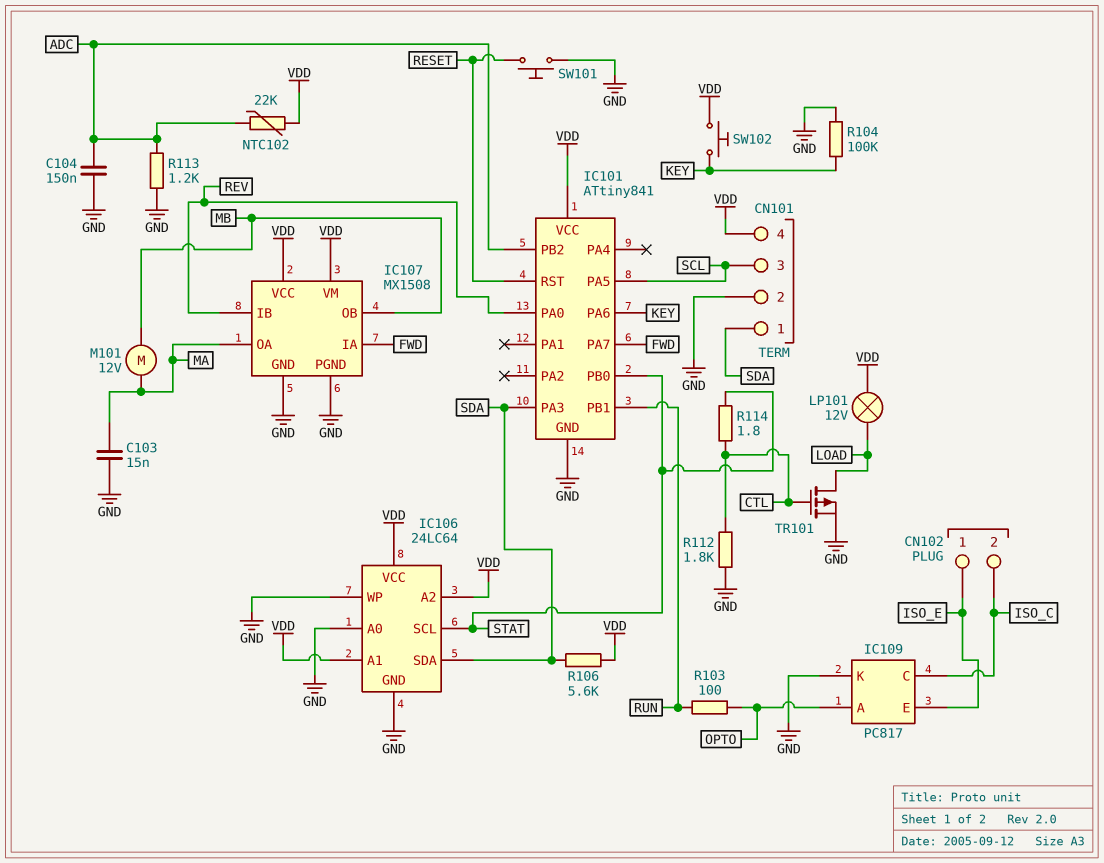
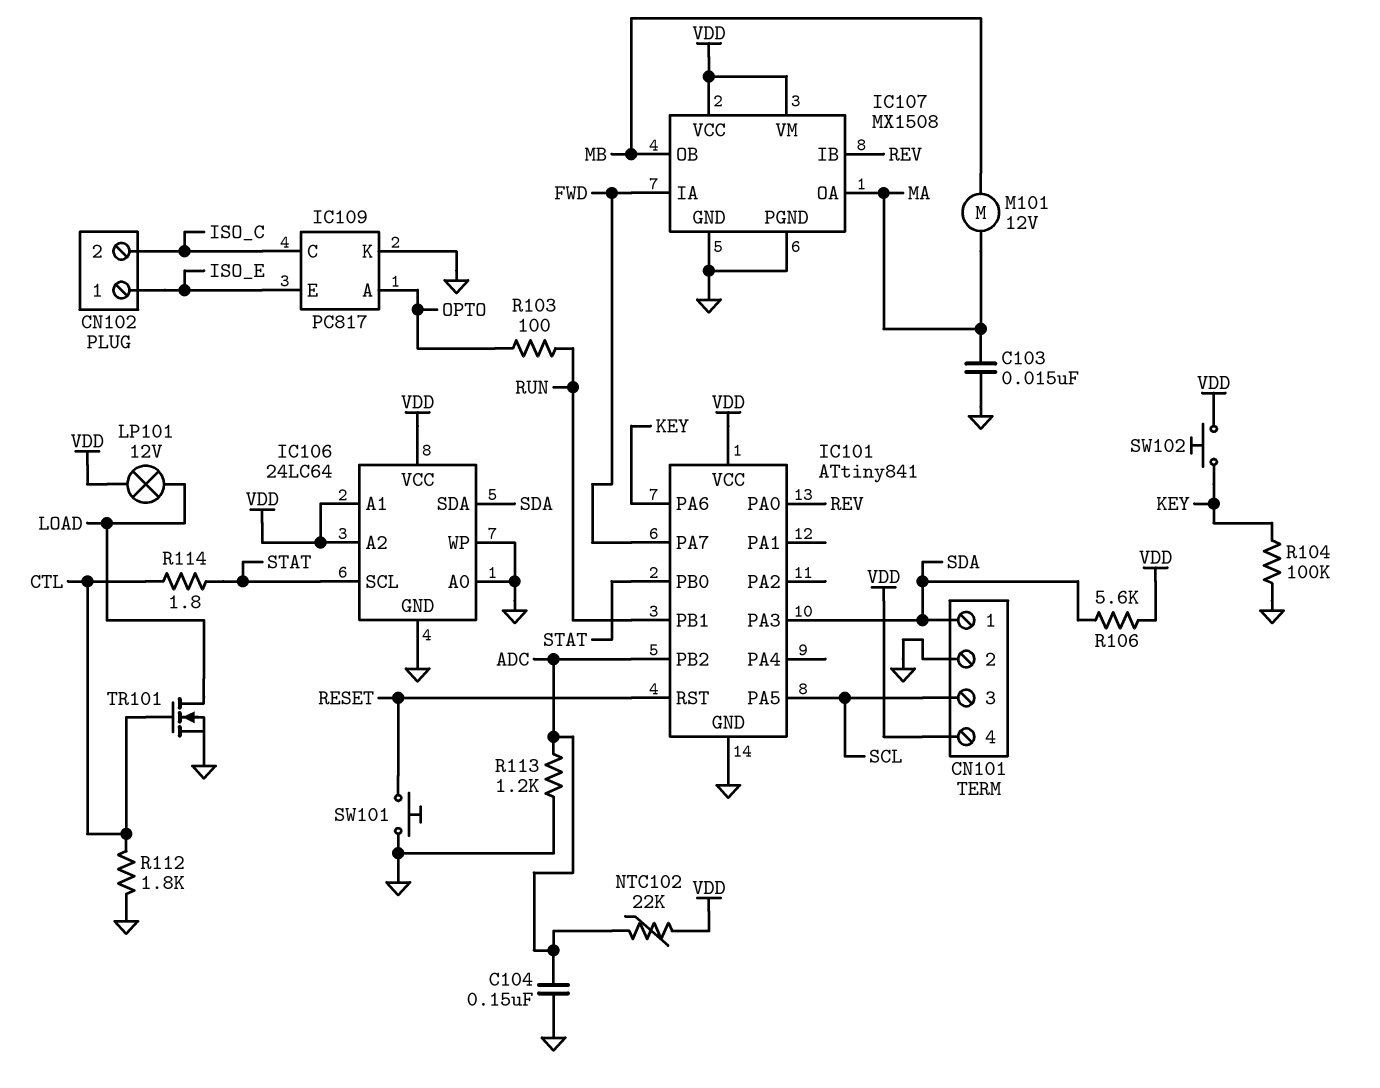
TR101: PMOS (G CTL, D LOAD, S GND) -> NMOS (G CTL, D LOAD, S GND)

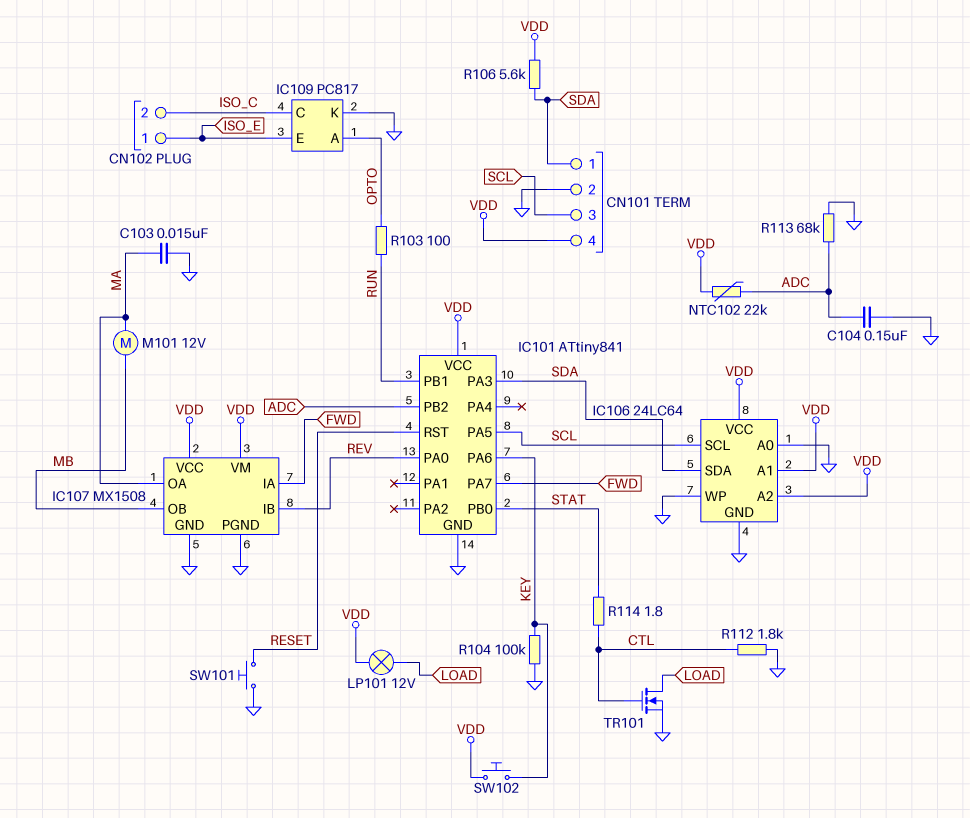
IC106 pin SCL: STAT -> SCL
R113: 1.2k (ADC, GND) -> 68k (ADC, GND)

